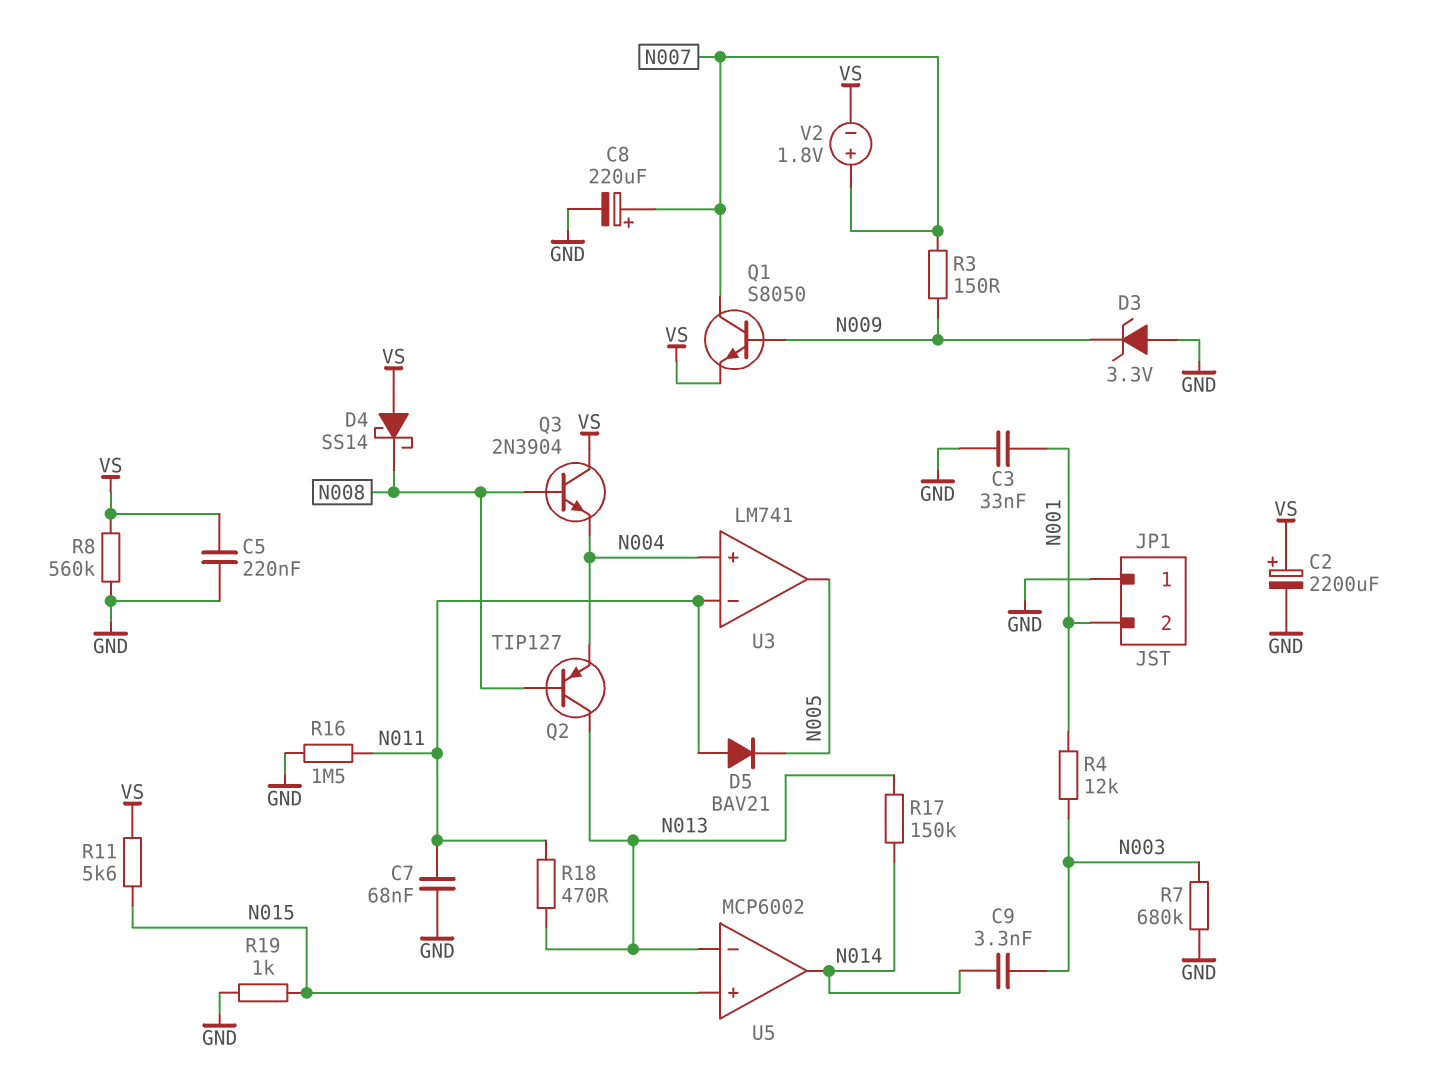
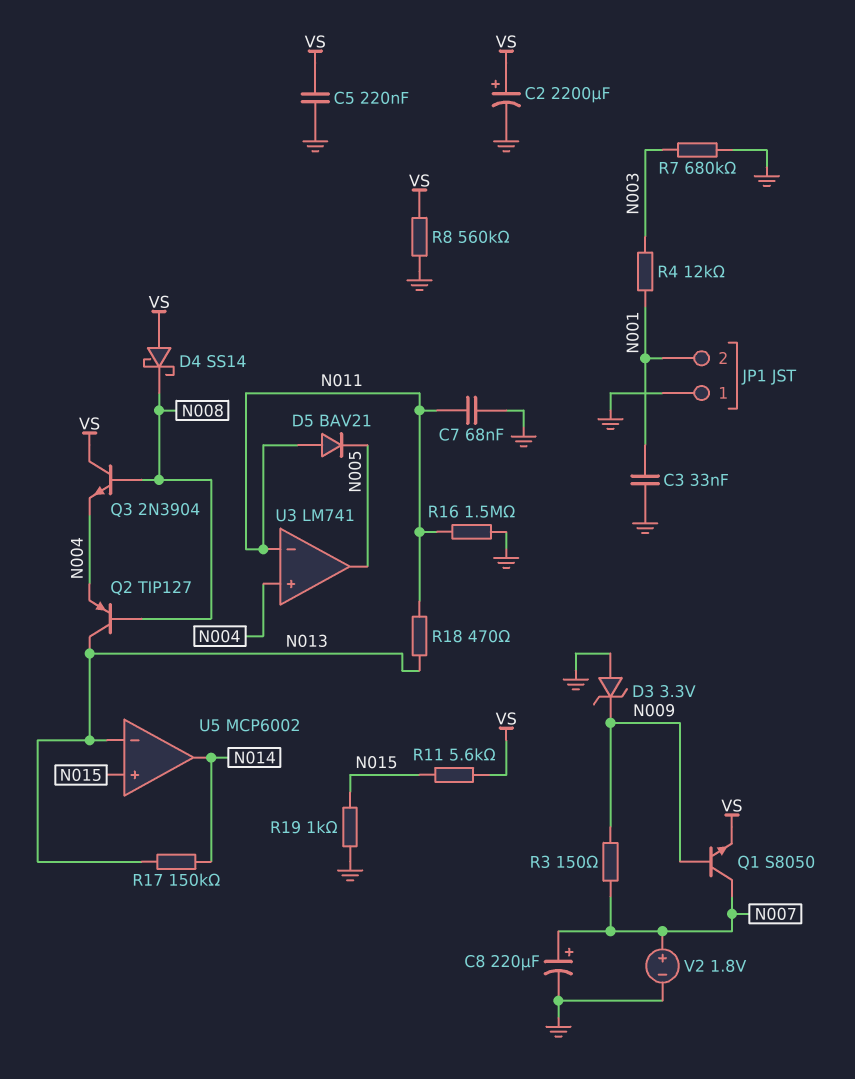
C9: 3.3nF (N003, N014) -> none
V2: 1.8V (plus N007, minus VS) -> 1.8V (plus N007, minus GND)

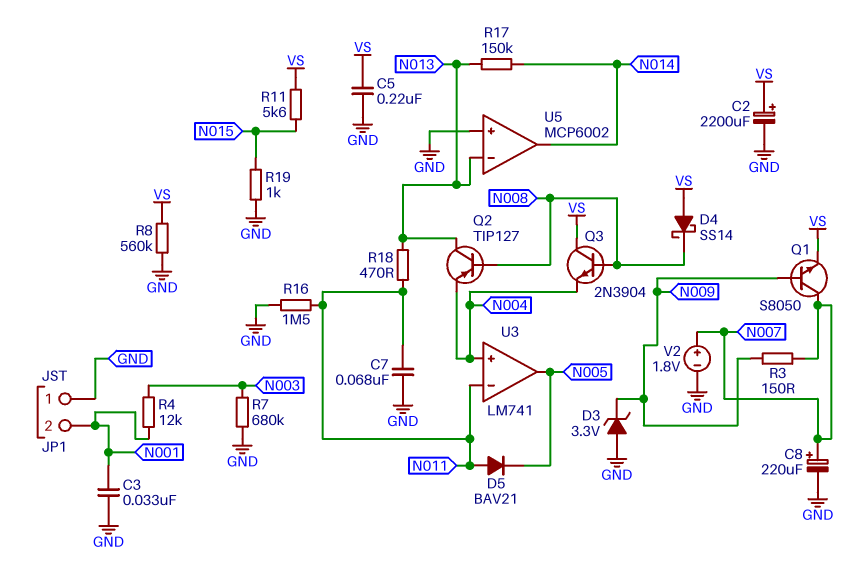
U5 pin in+: N015 -> GND

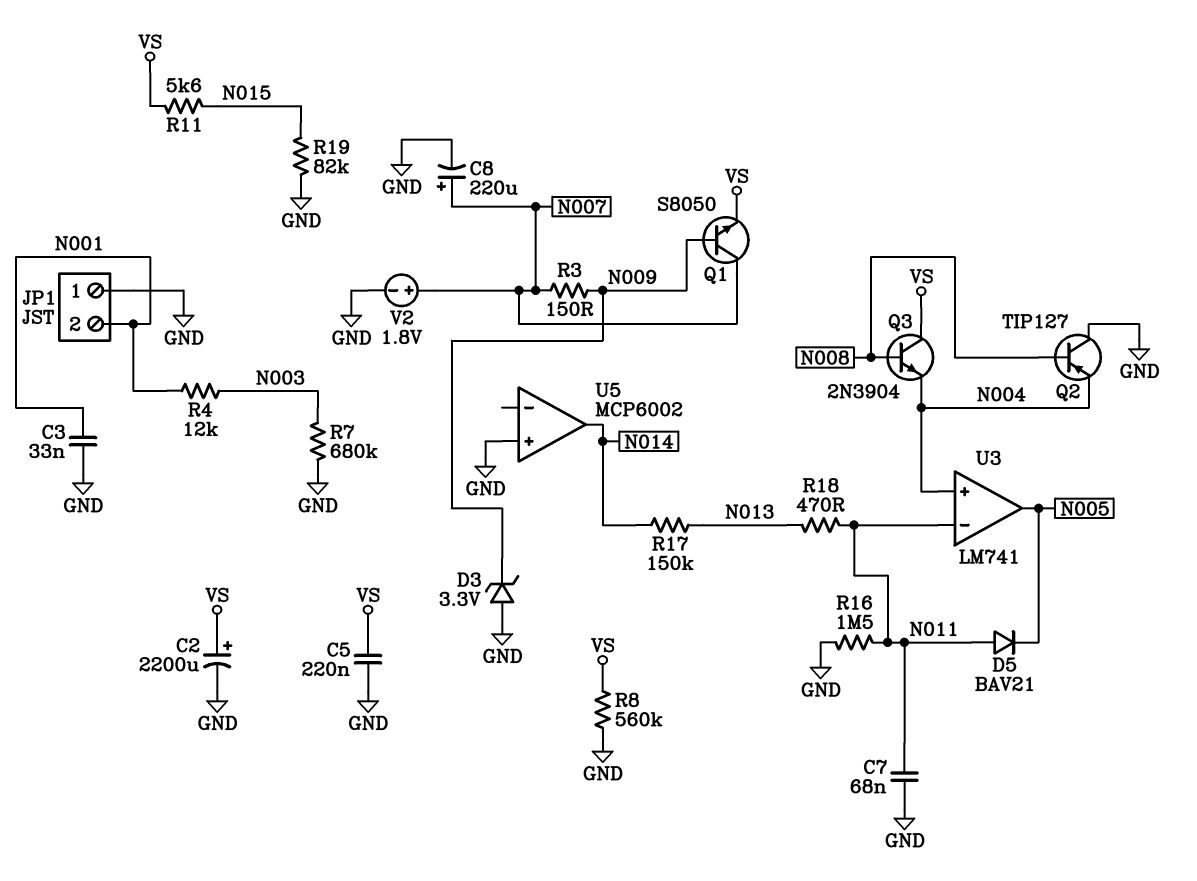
D4: schottky SS14 (A VS, K N008) -> none
Q2: PNP TIP127 (B N008, C N013, E N004) -> PNP TIP127 (B N008, C GND, E N004)
R19: 1k (GND, N015) -> 82k (GND, N015)
U5 pin in-: N013 -> none

